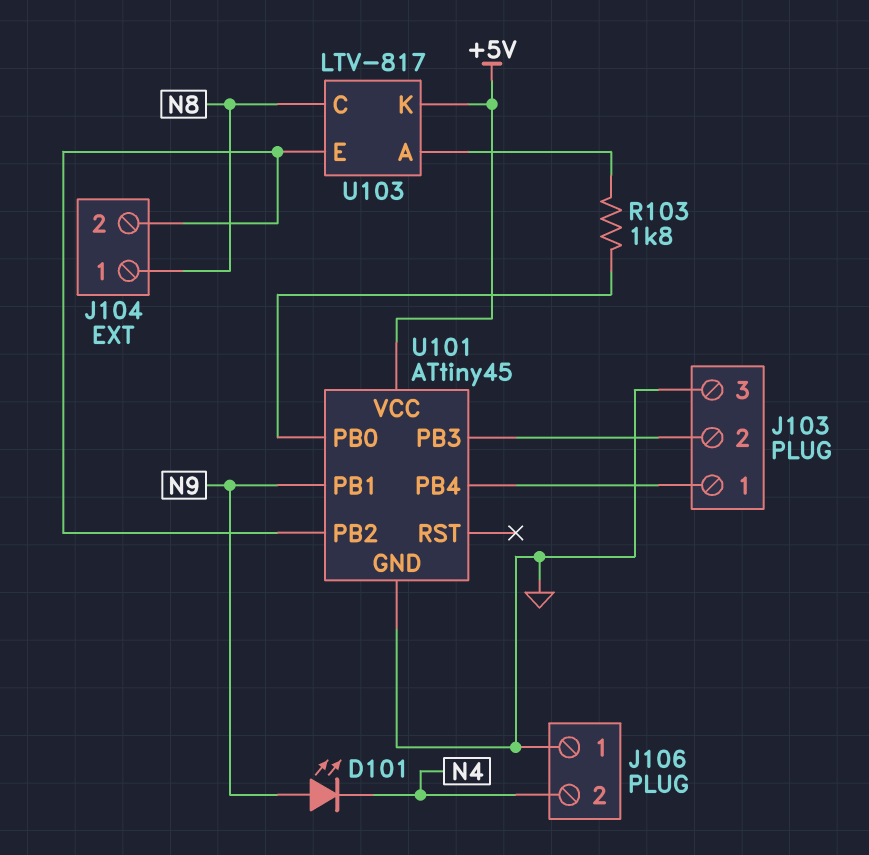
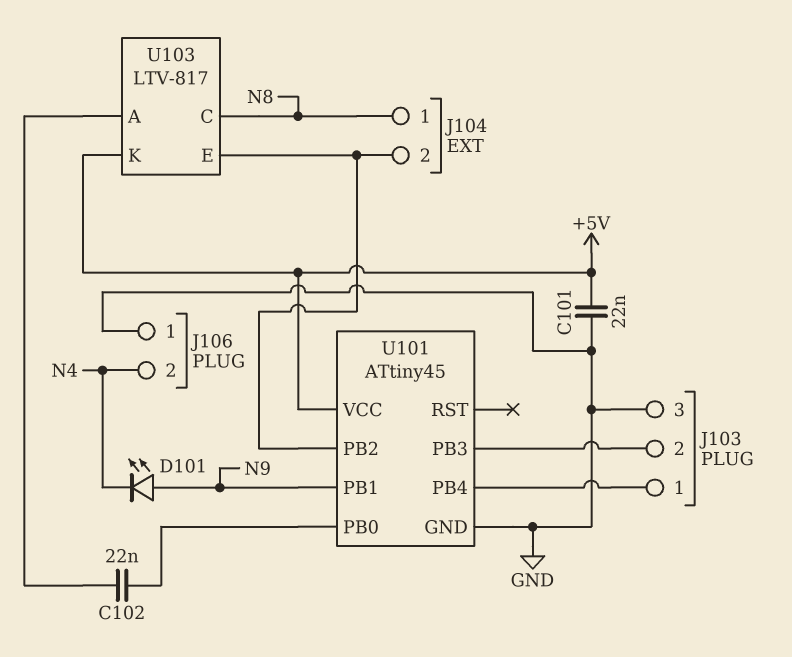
C101: none -> 22nF (+5V, GND)
C102: none -> 22nF (U101/PB0, U103/A)
R103: 1.8k (U101/PB0, U103/A) -> none

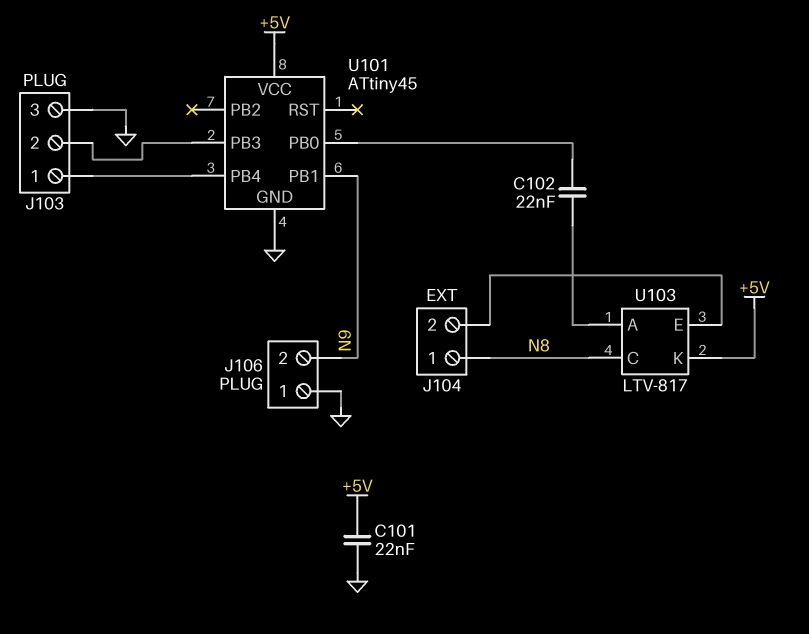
D101: LED (A N9, K N4) -> none
J106 pin 2: N4 -> N9
U101 pin PB2: J104/2 -> none

